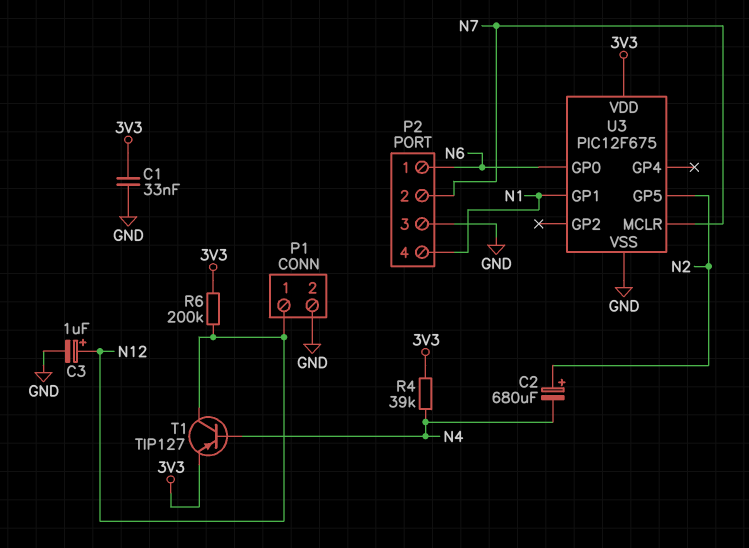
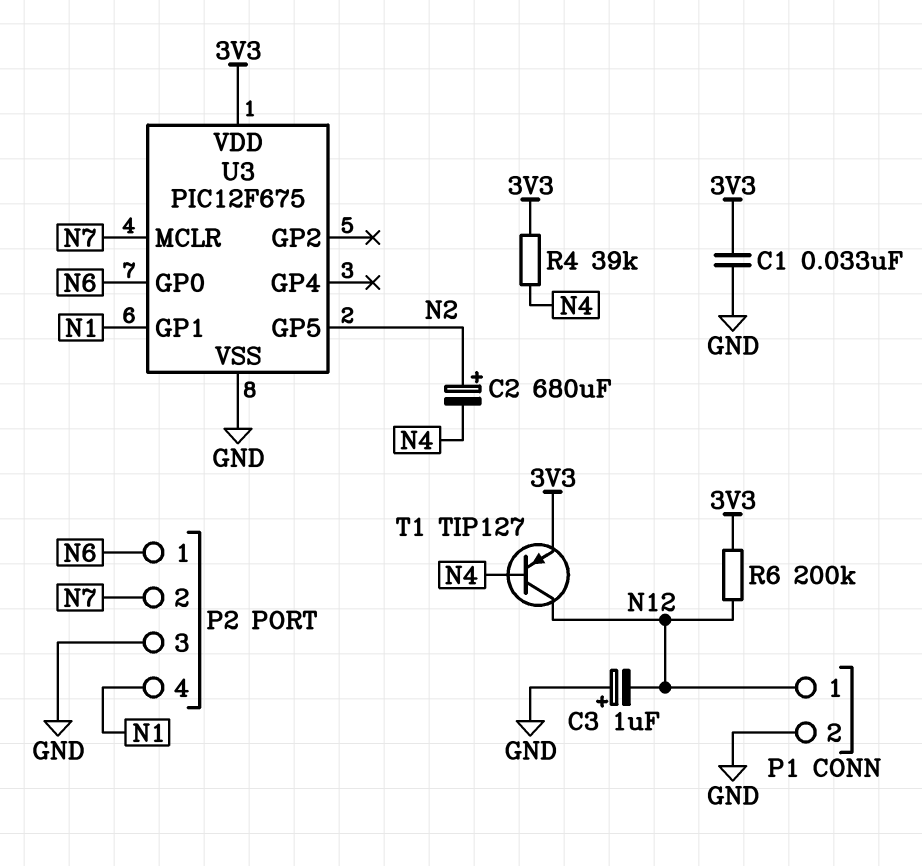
C3: 1uF (plus N12, minus GND) -> 1uF (plus GND, minus N12)

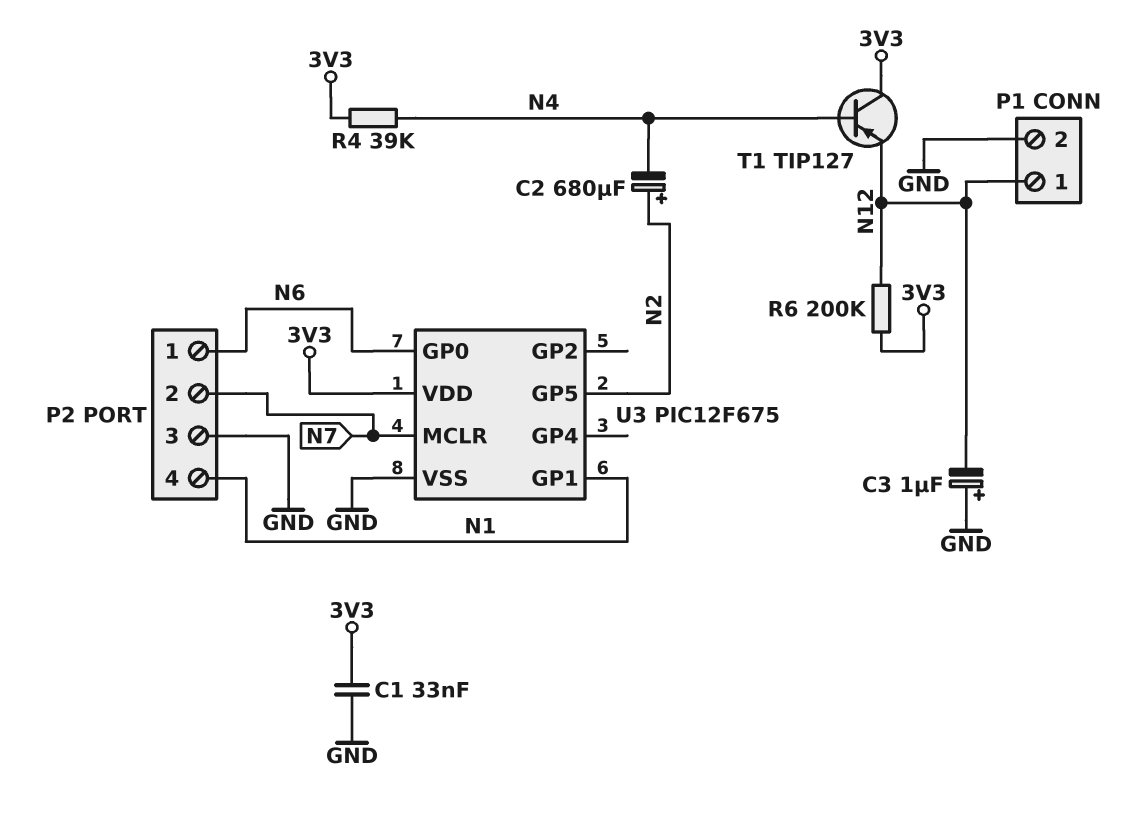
T1: PNP TIP127 (B N4, C N12, E 3V3) -> PNP TIP127 (B N4, C 3V3, E N12)

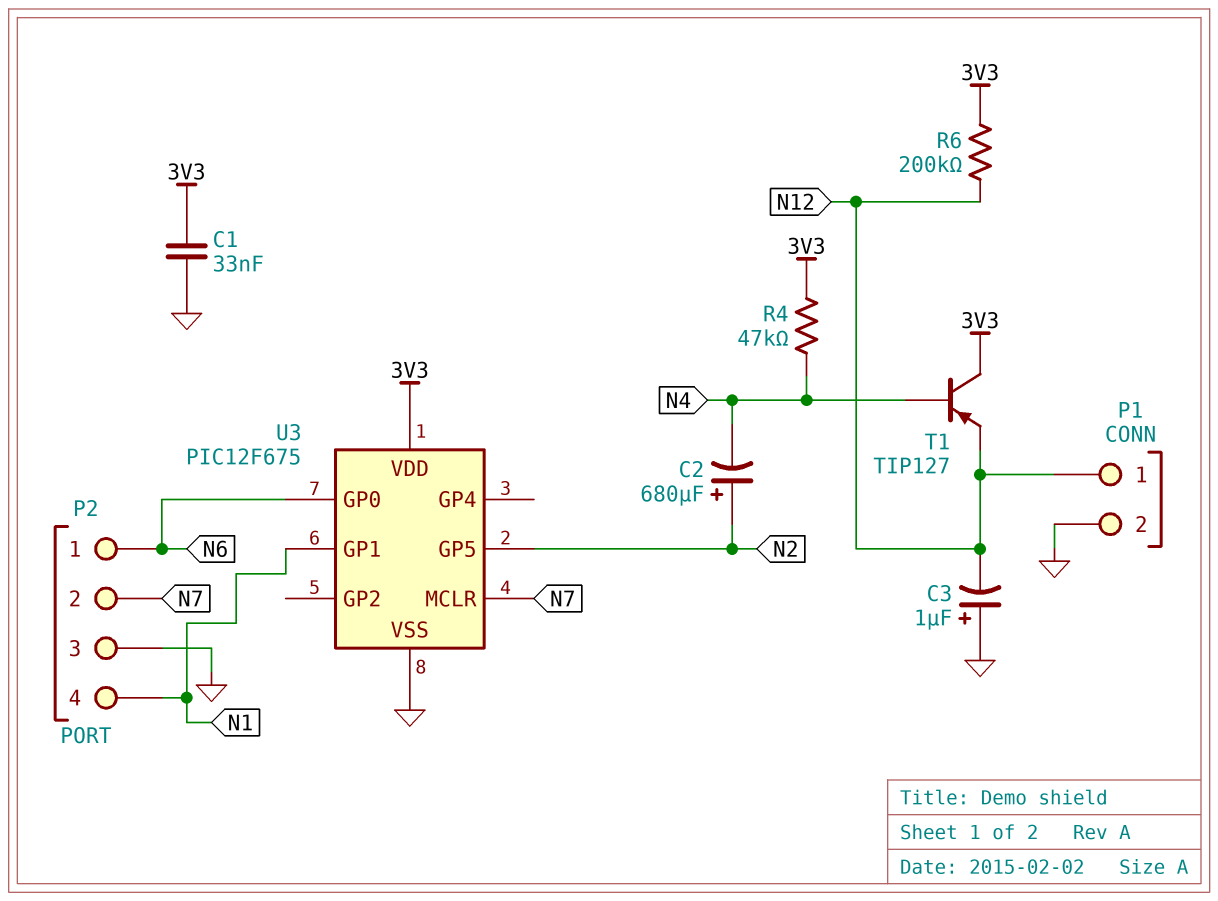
R4: 39k (3V3, N4) -> 47k (3V3, N4)

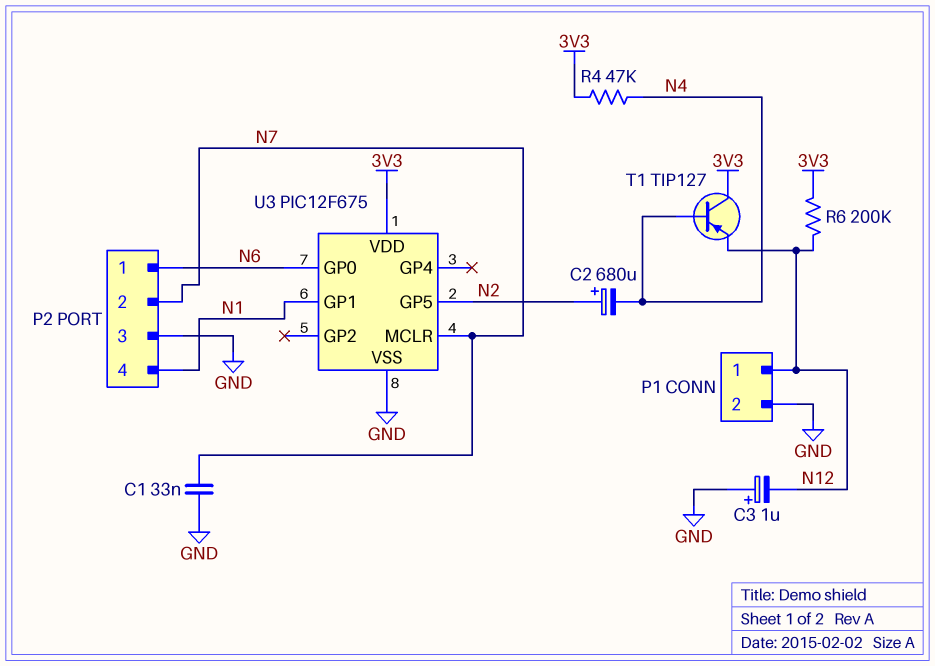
C1: 33nF (3V3, GND) -> 33nF (GND, N7)

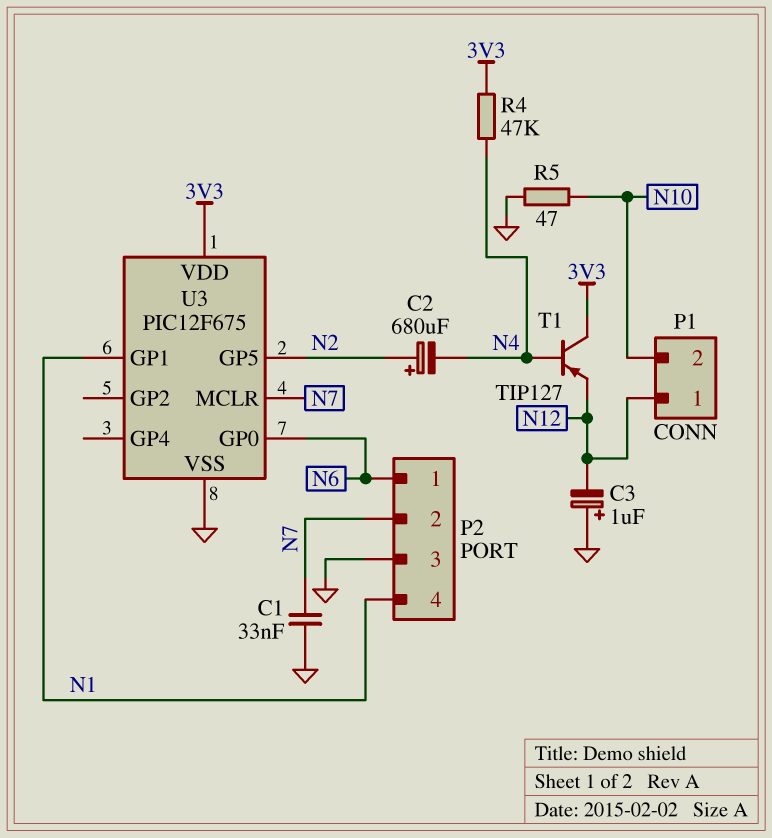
P1 pin 2: GND -> N10
R5: none -> 47 (GND, N10)
R6: 200k (3V3, N12) -> none

